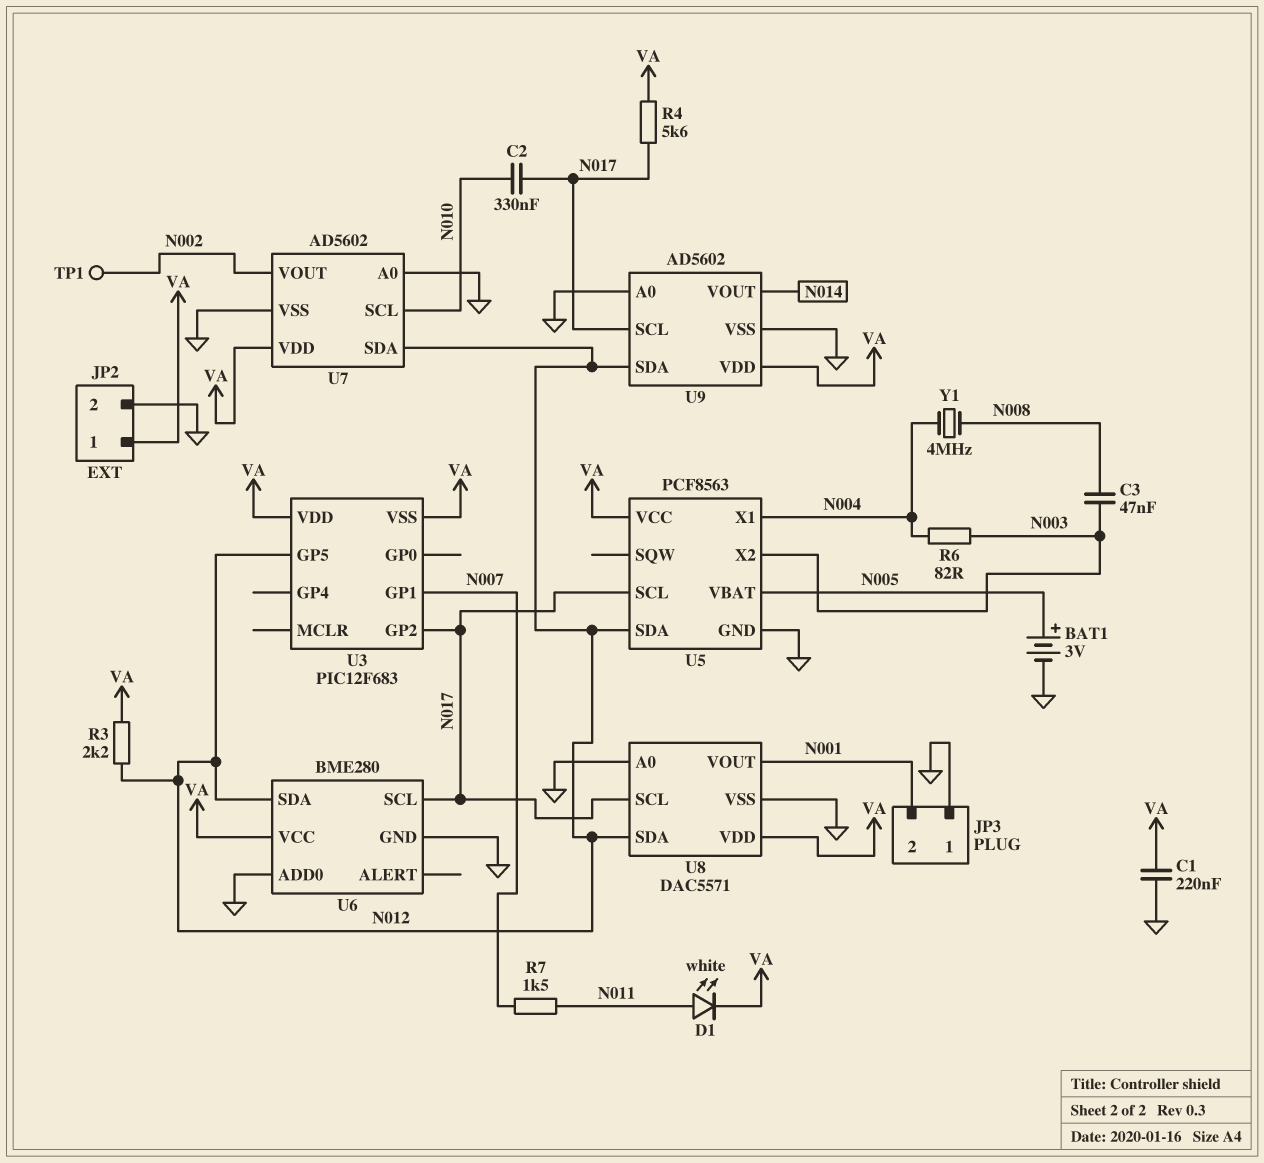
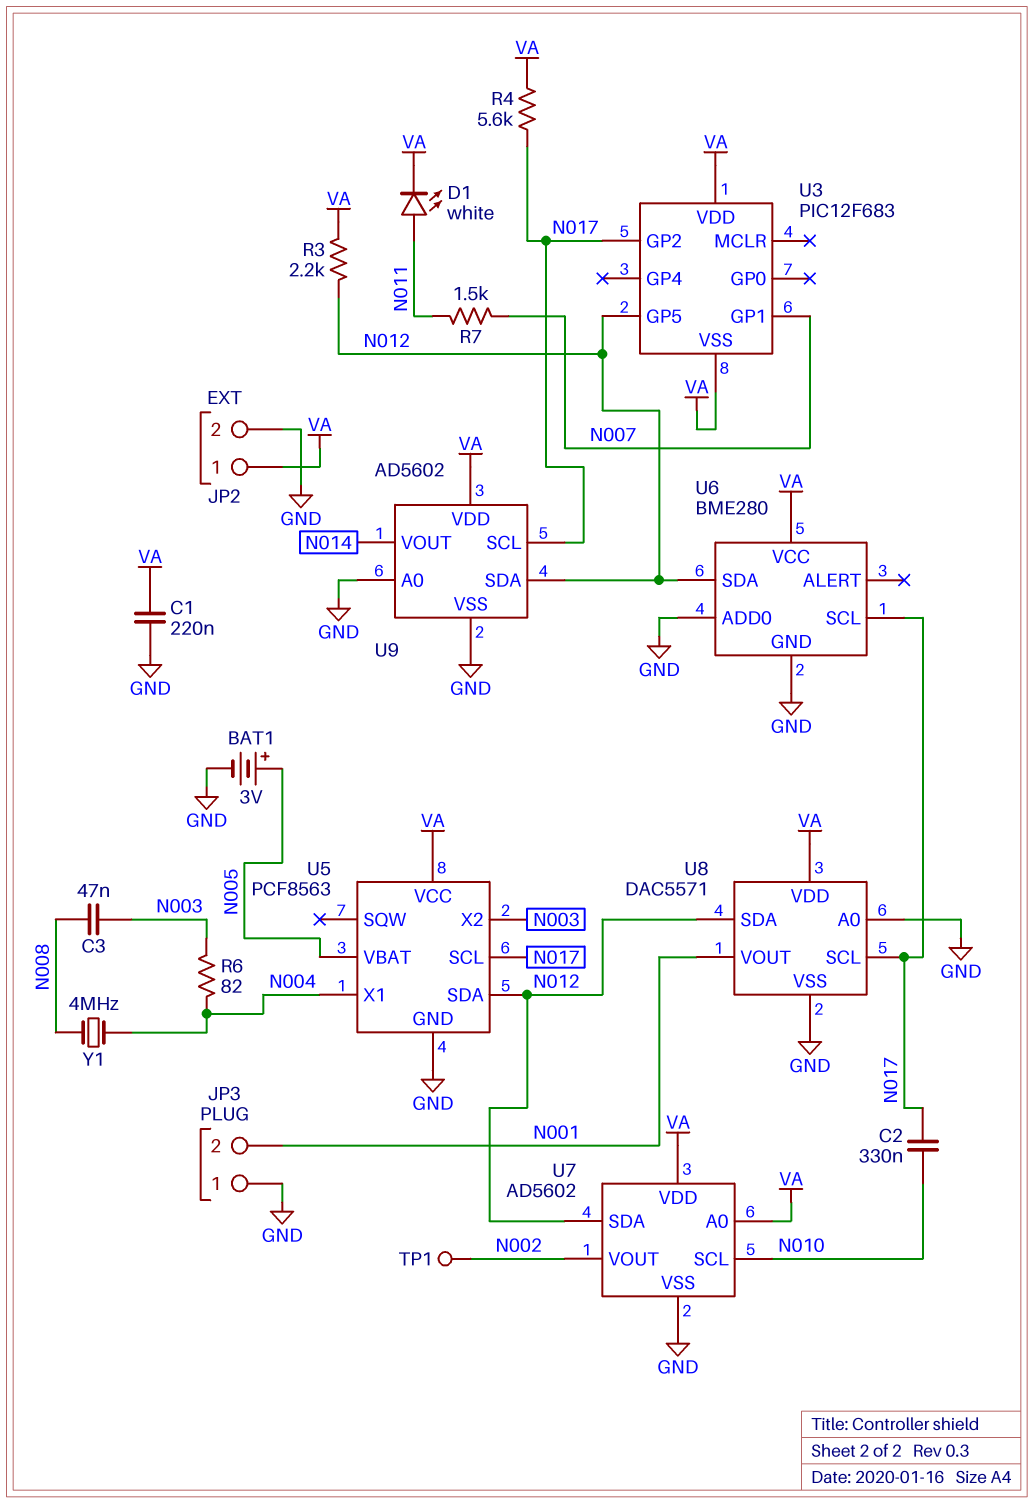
U7 pin A0: GND -> VA

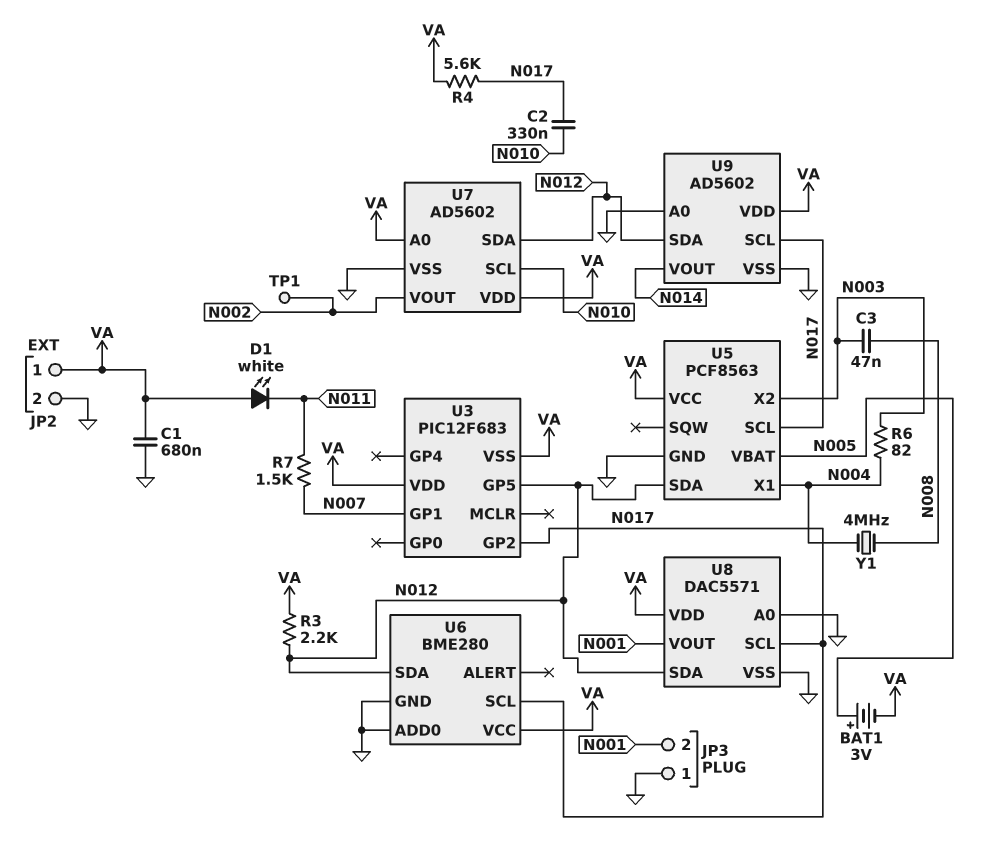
BAT1: 3V (plus N005, minus GND) -> 3V (plus N005, minus VA)
C1: 220nF (GND, VA) -> 680nF (GND, VA)
D1: LED white (A N011, K VA) -> LED white (A VA, K N011)

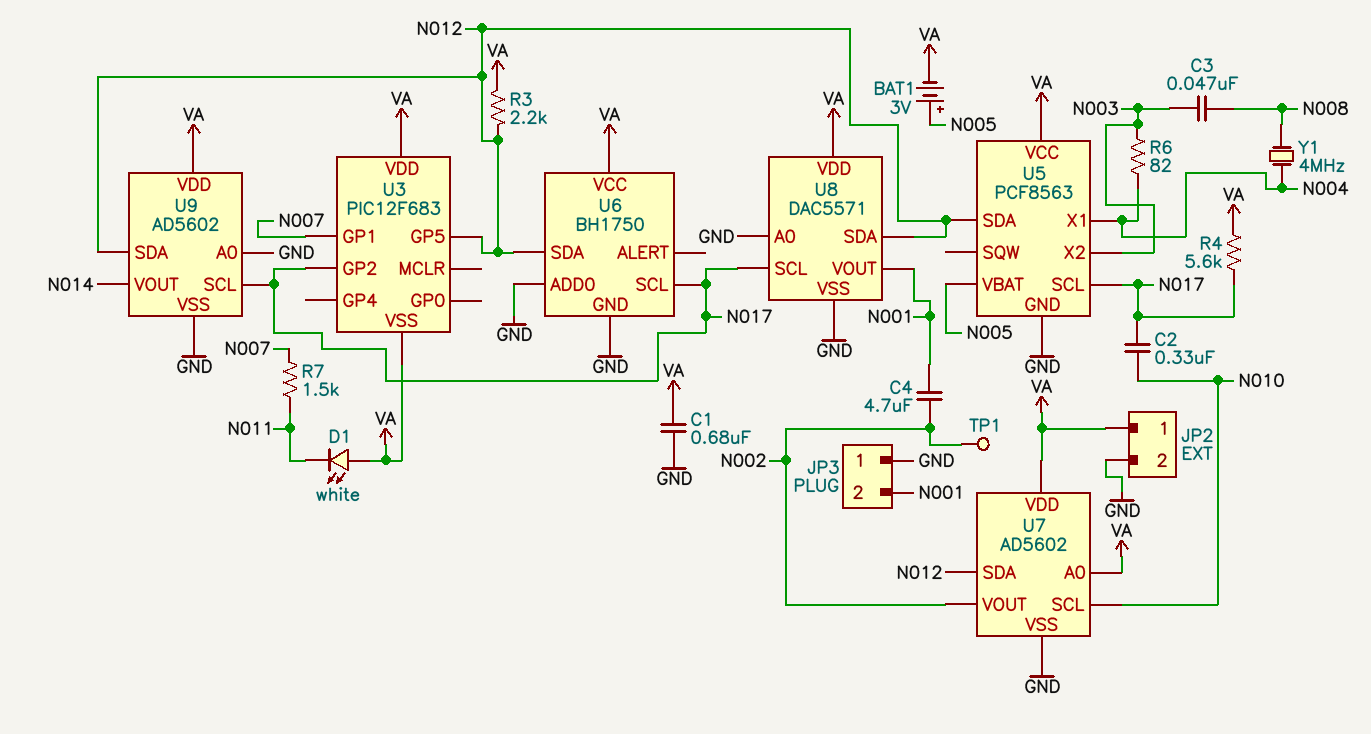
C4: none -> 4.7uF (N001, N002)
U6: BME280 -> BH1750

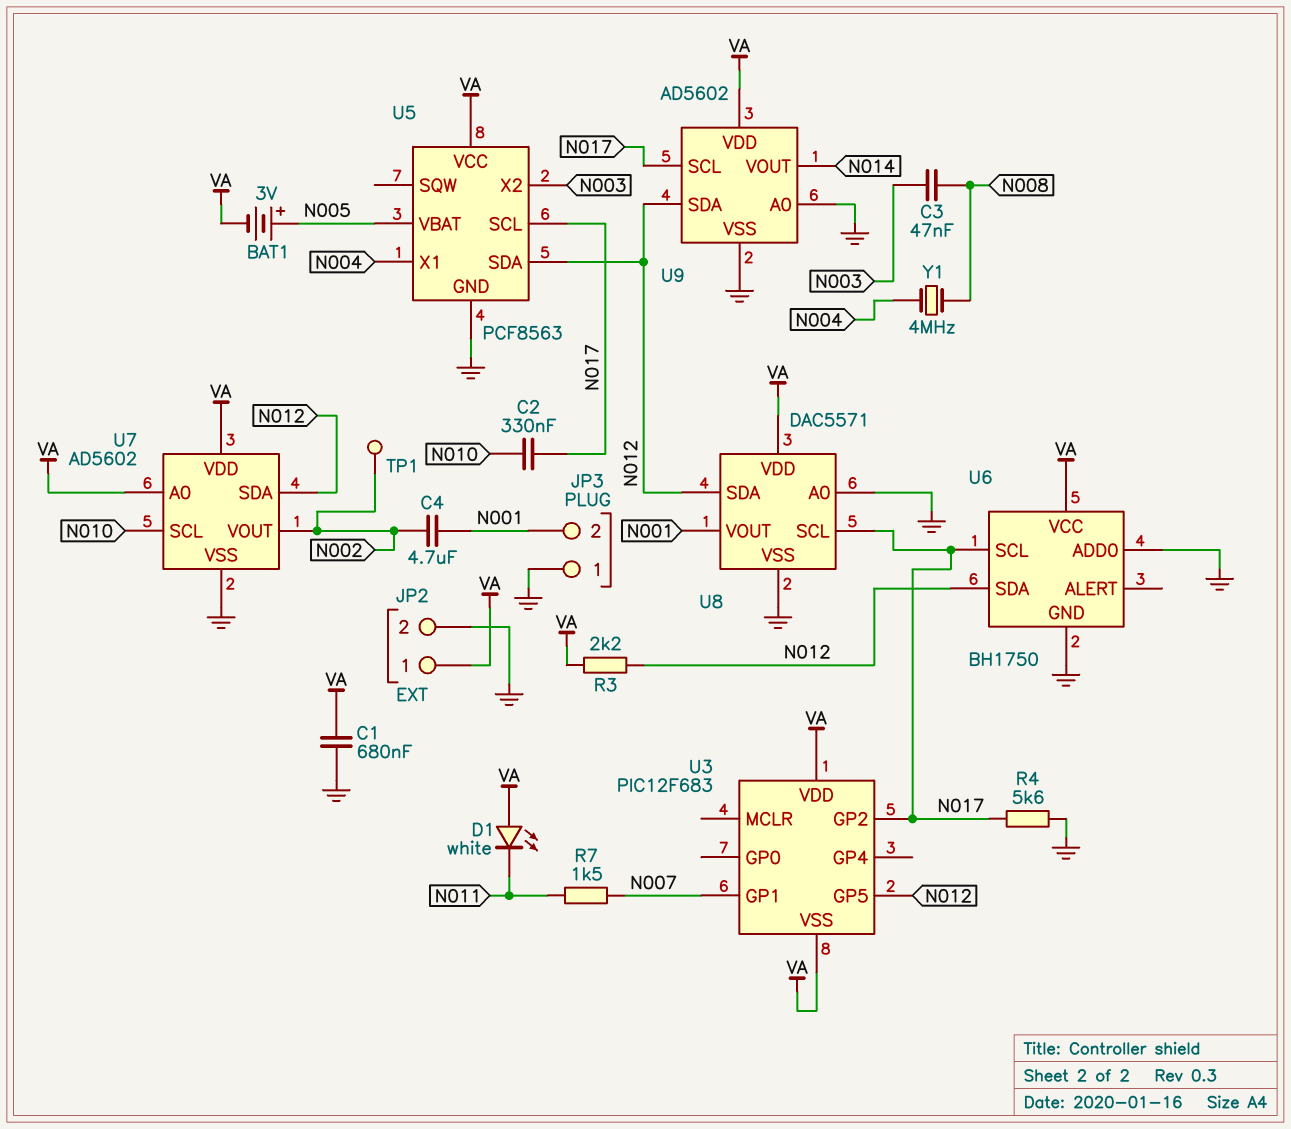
R4: 5.6k (N017, VA) -> 5.6k (GND, N017)
R6: 82 (N003, N004) -> none

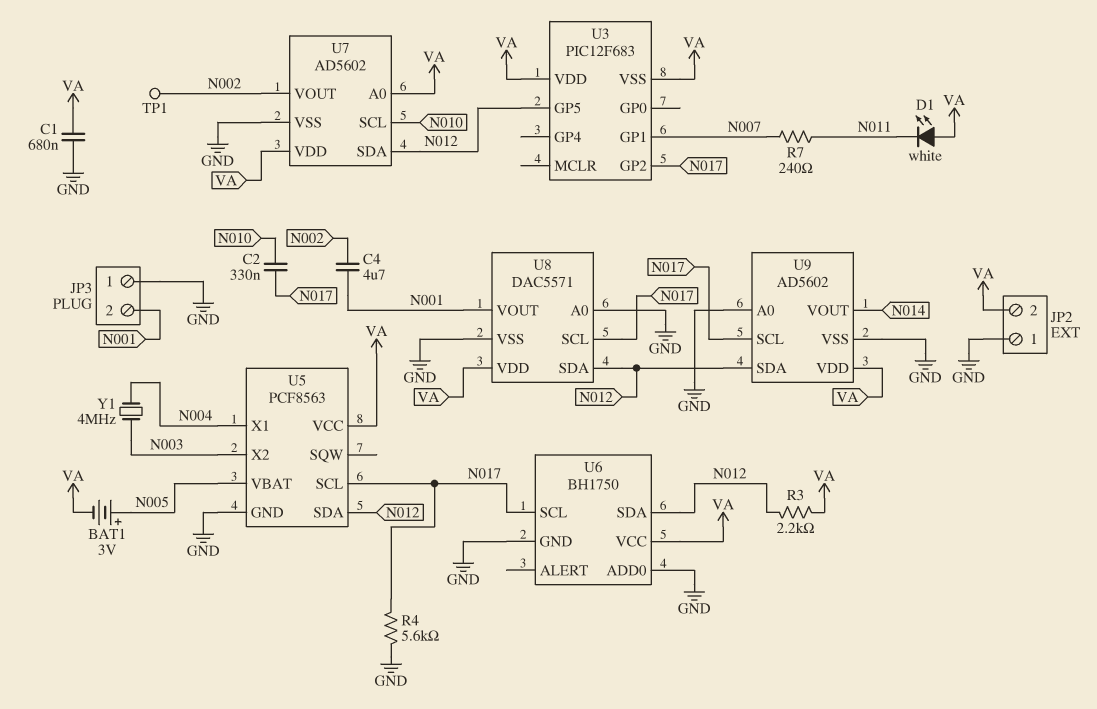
C3: 47nF (N003, N008) -> none
JP2 pin 1: VA -> GND
JP2 pin 2: GND -> VA
R7: 1.5k (N007, N011) -> 240 (N007, N011)
Y1: 4MHz (N004, N008) -> 4MHz (N003, N004)

